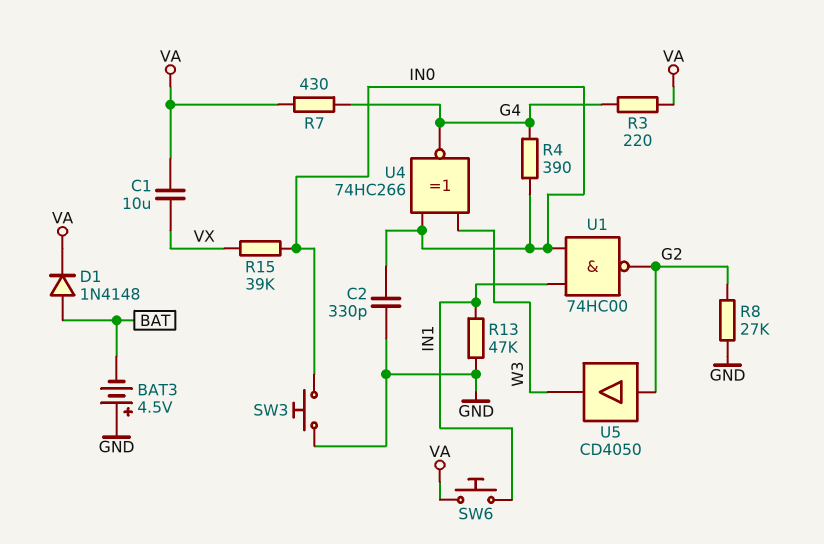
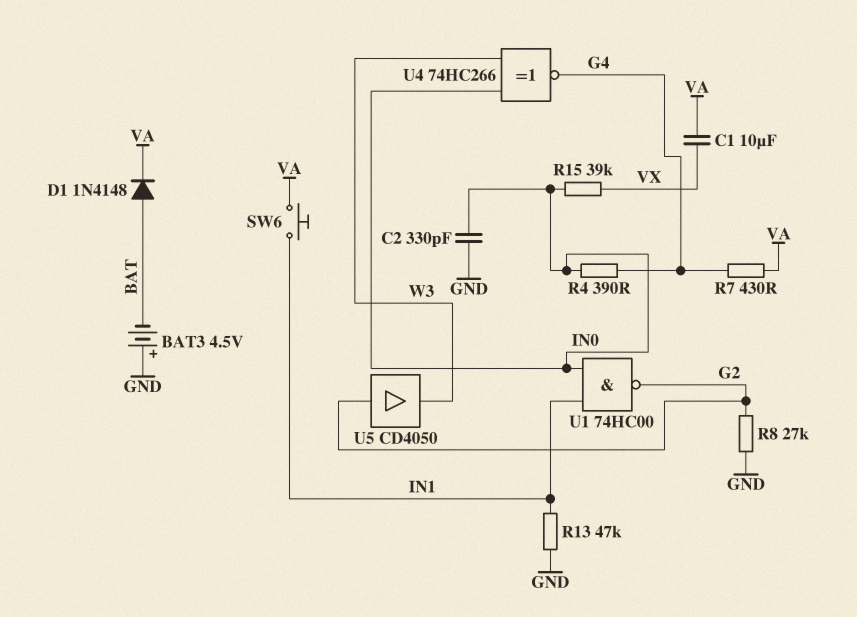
R3: 220 (G4, VA) -> none
SW3: button (GND, IN0) -> none

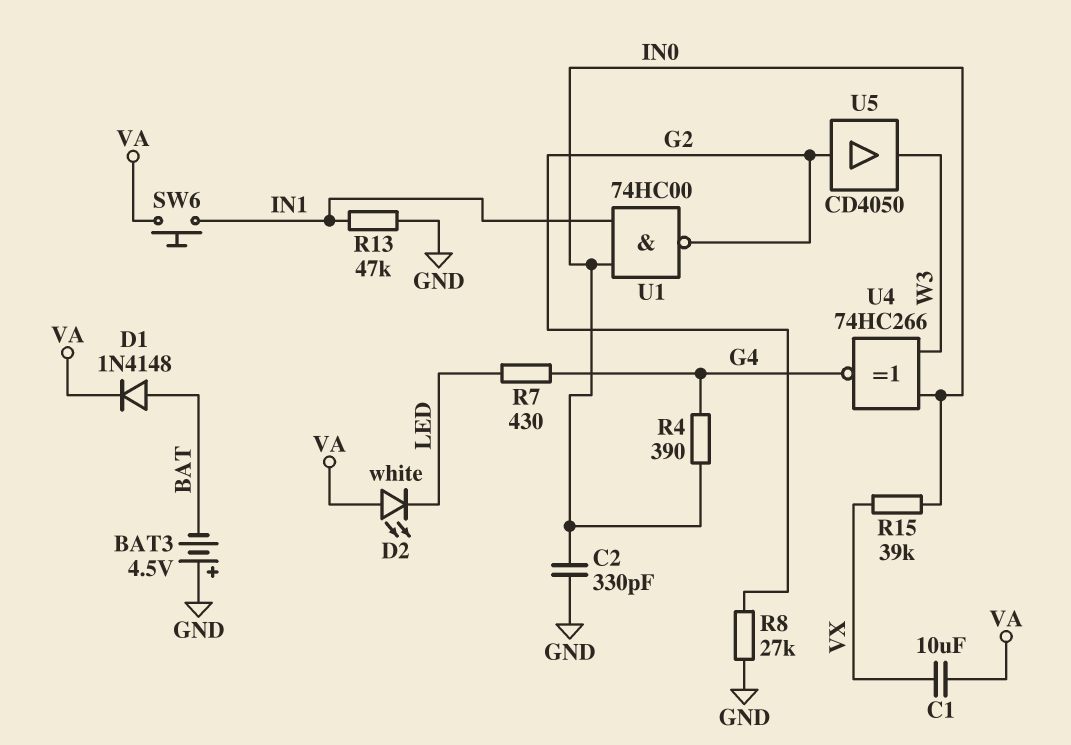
D2: none -> LED white (A VA, K LED)
R7: 430 (G4, VA) -> 430 (G4, LED)

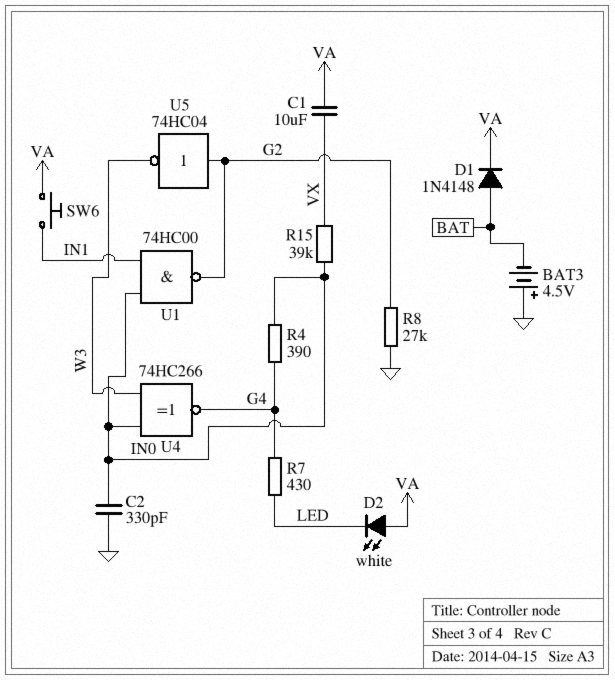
R13: 47k (GND, IN1) -> none
U5: buffer CD4050 (in G2, out W3) -> NOT 74HC04 (in G2, out W3)

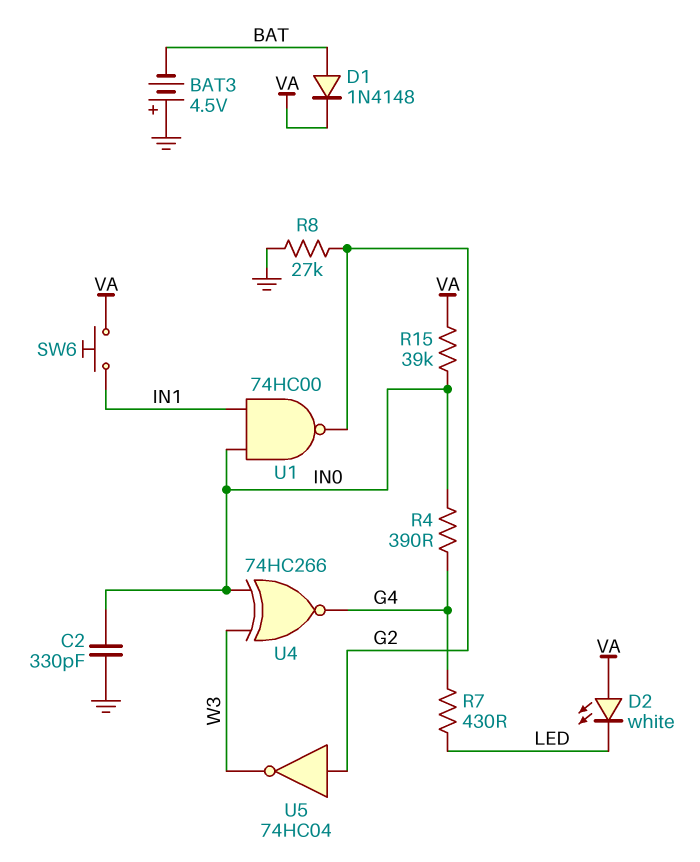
C1: 10uF (VA, VX) -> none
R15: 39k (IN0, VX) -> 39k (IN0, VA)

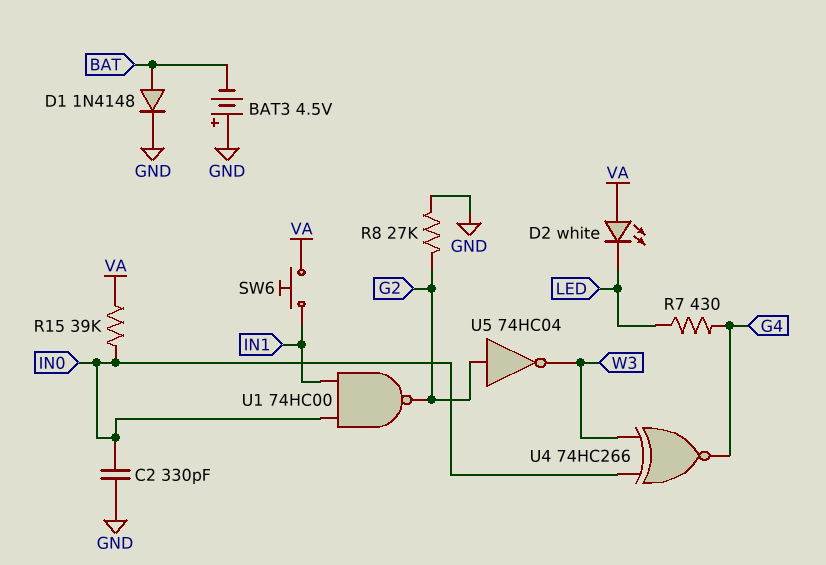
D1: diode 1N4148 (A BAT, K VA) -> diode 1N4148 (A BAT, K GND)
R4: 390 (G4, IN0) -> none

